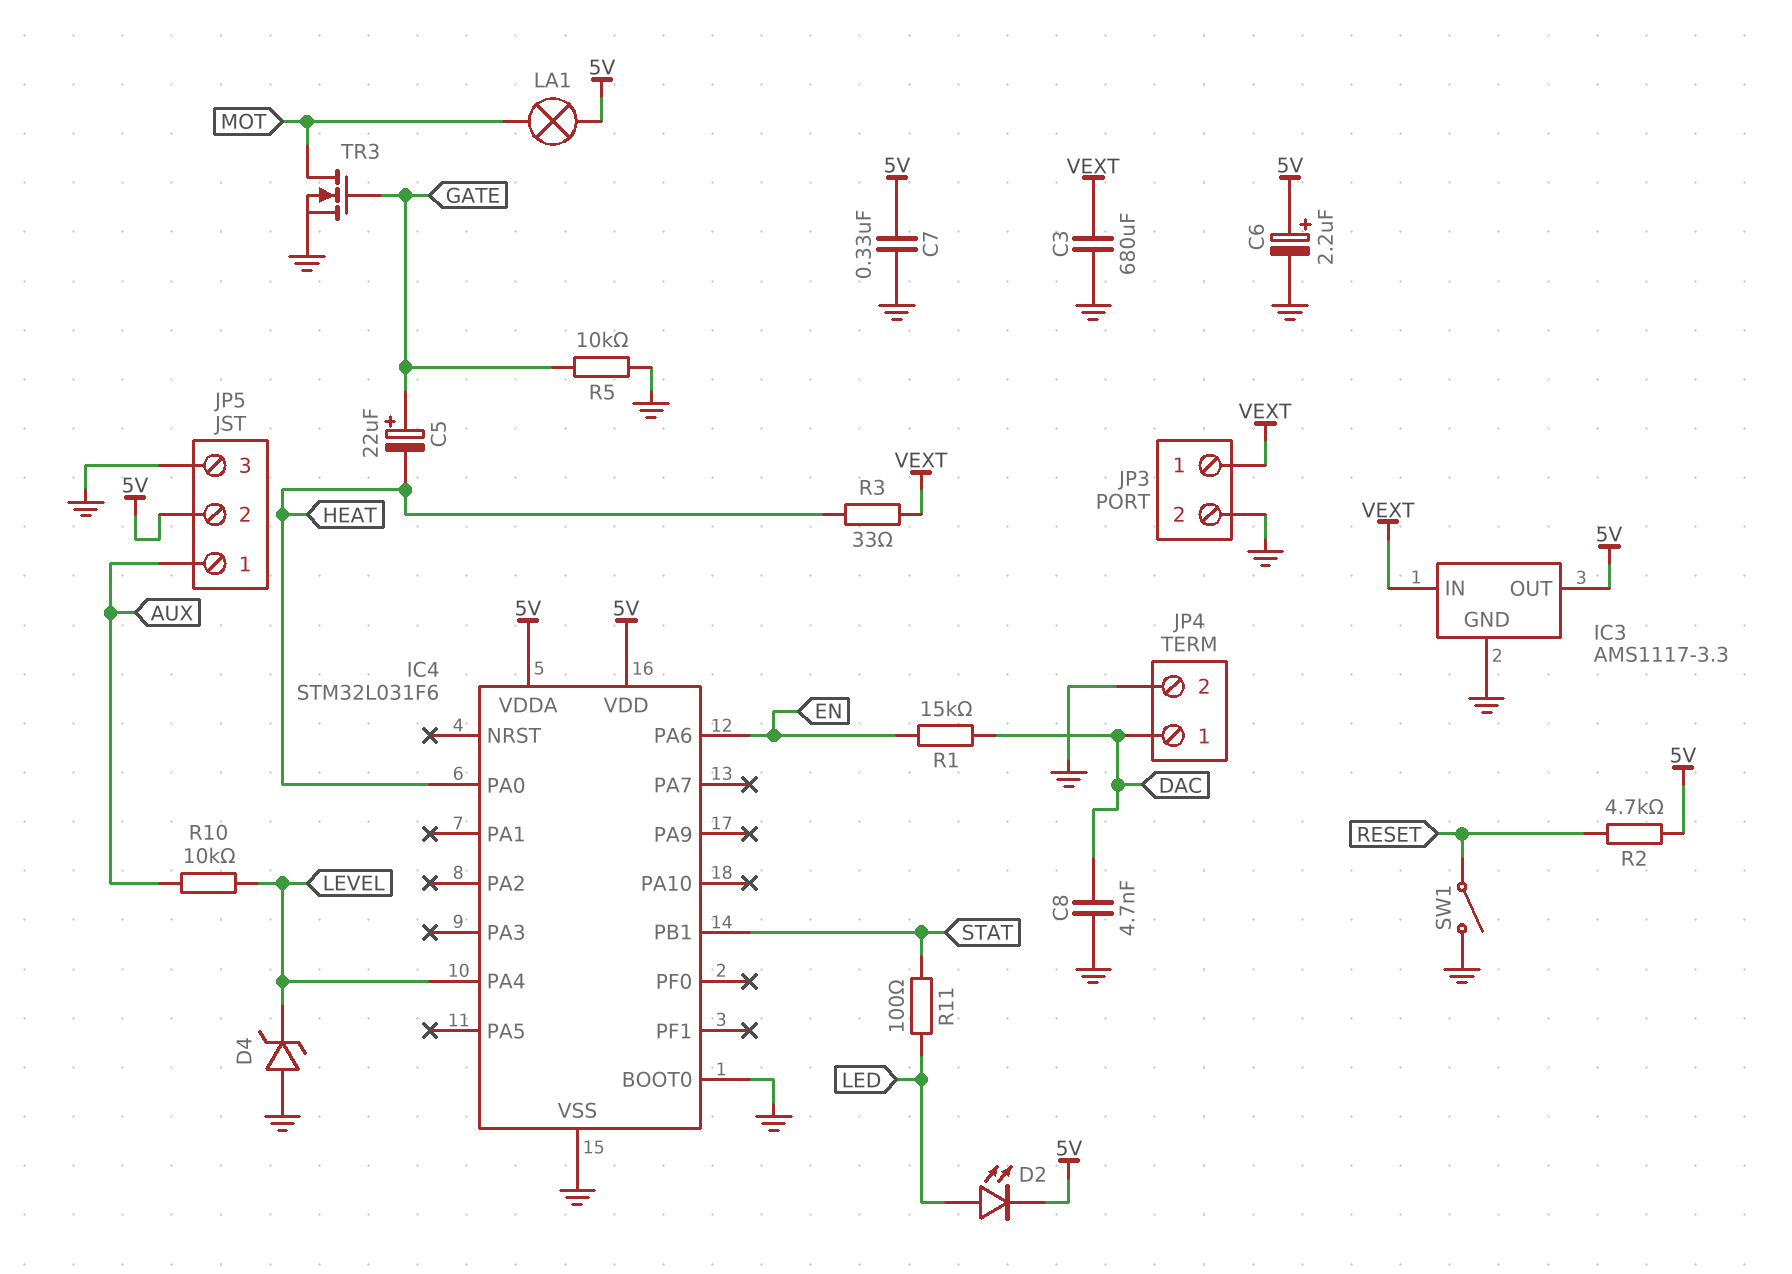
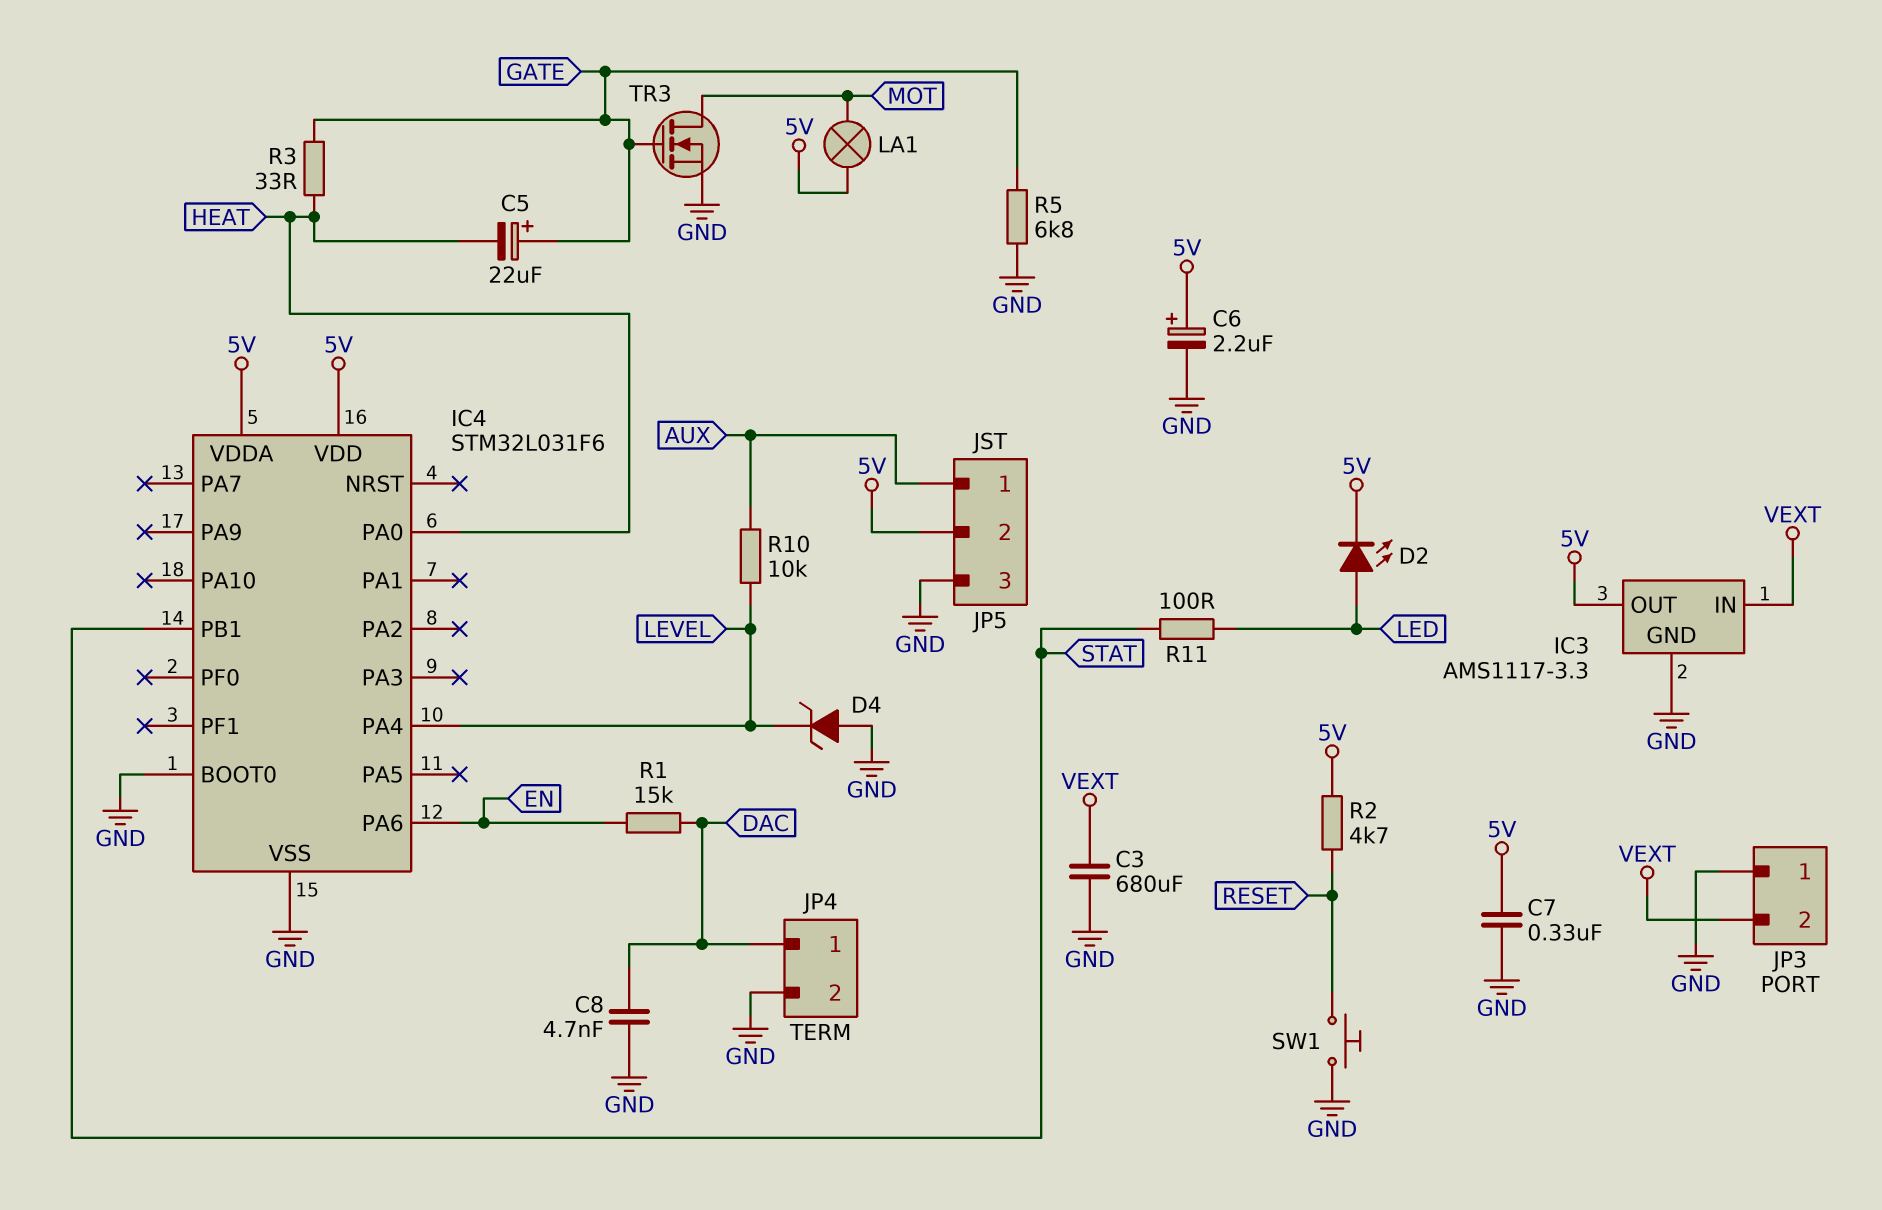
JP3 pin 1: VEXT -> GND
JP3 pin 2: GND -> VEXT
R3: 33 (HEAT, VEXT) -> 33 (GATE, HEAT)
R5: 10k (GATE, GND) -> 6.8k (GATE, GND)
SW1: switch (GND, RESET) -> button (GND, RESET)

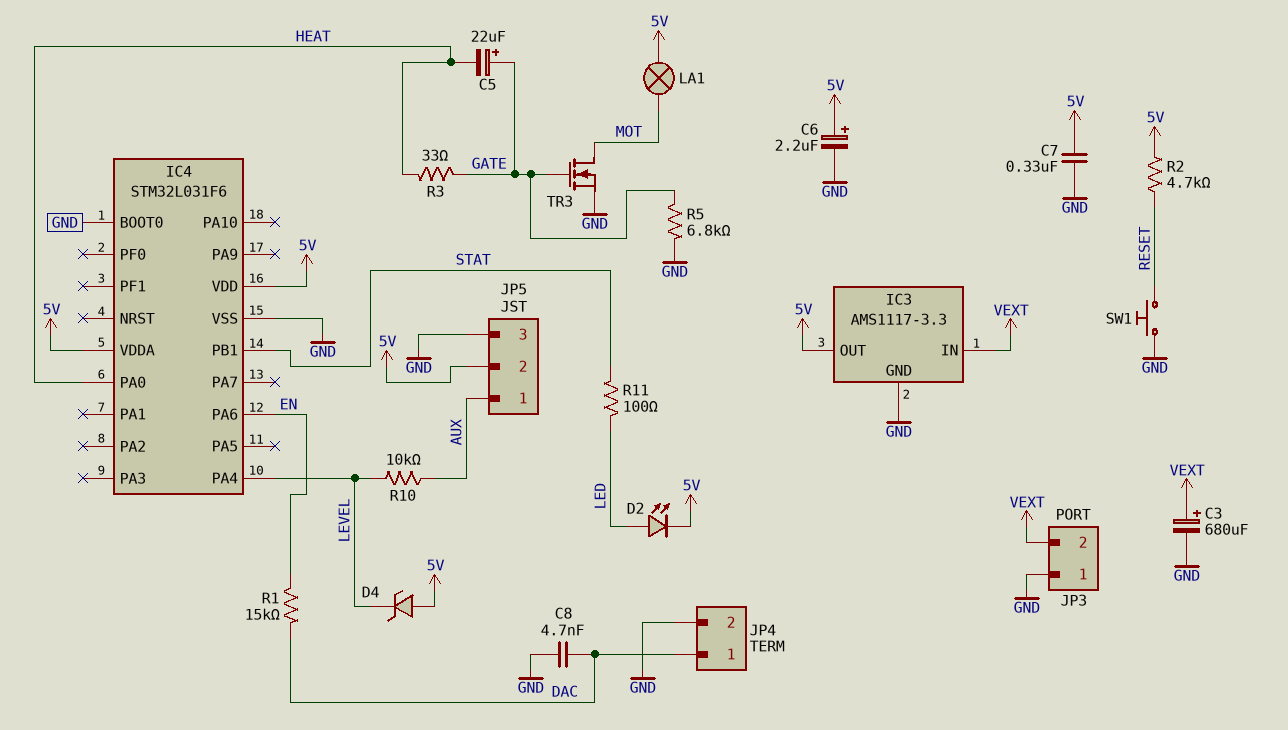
C3: 680uF (GND, VEXT) -> 680uF (plus VEXT, minus GND)
D4: zener (A GND, K LEVEL) -> zener (A 5V, K LEVEL)

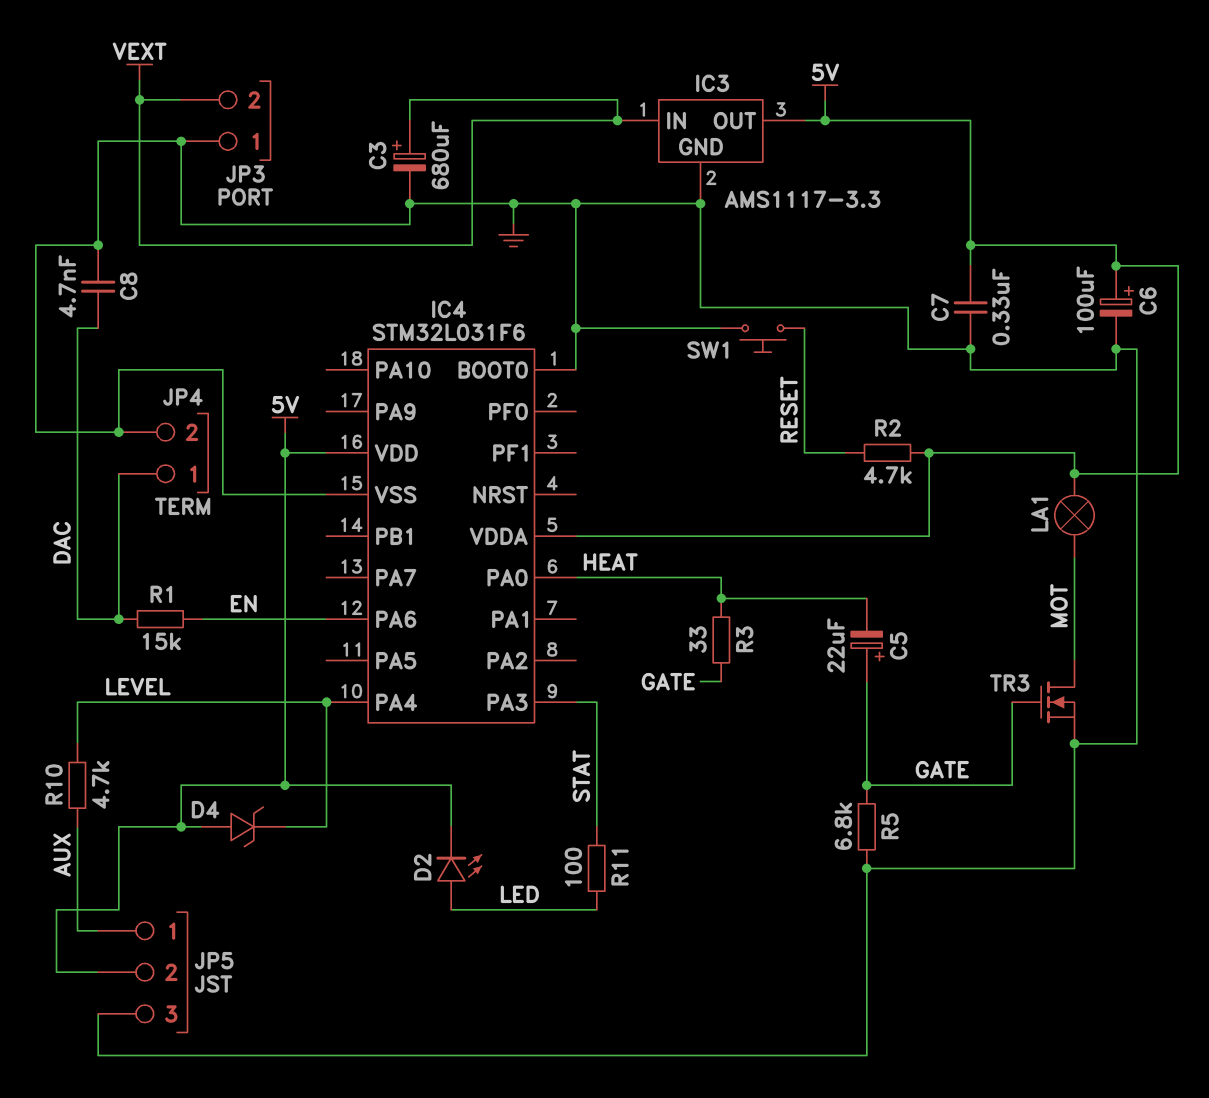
C6: 2.2uF (plus 5V, minus GND) -> 100uF (plus 5V, minus GND)
IC4 pin PA3: none -> STAT
IC4 pin PB1: STAT -> none
R10: 10k (AUX, LEVEL) -> 4.7k (AUX, LEVEL)

